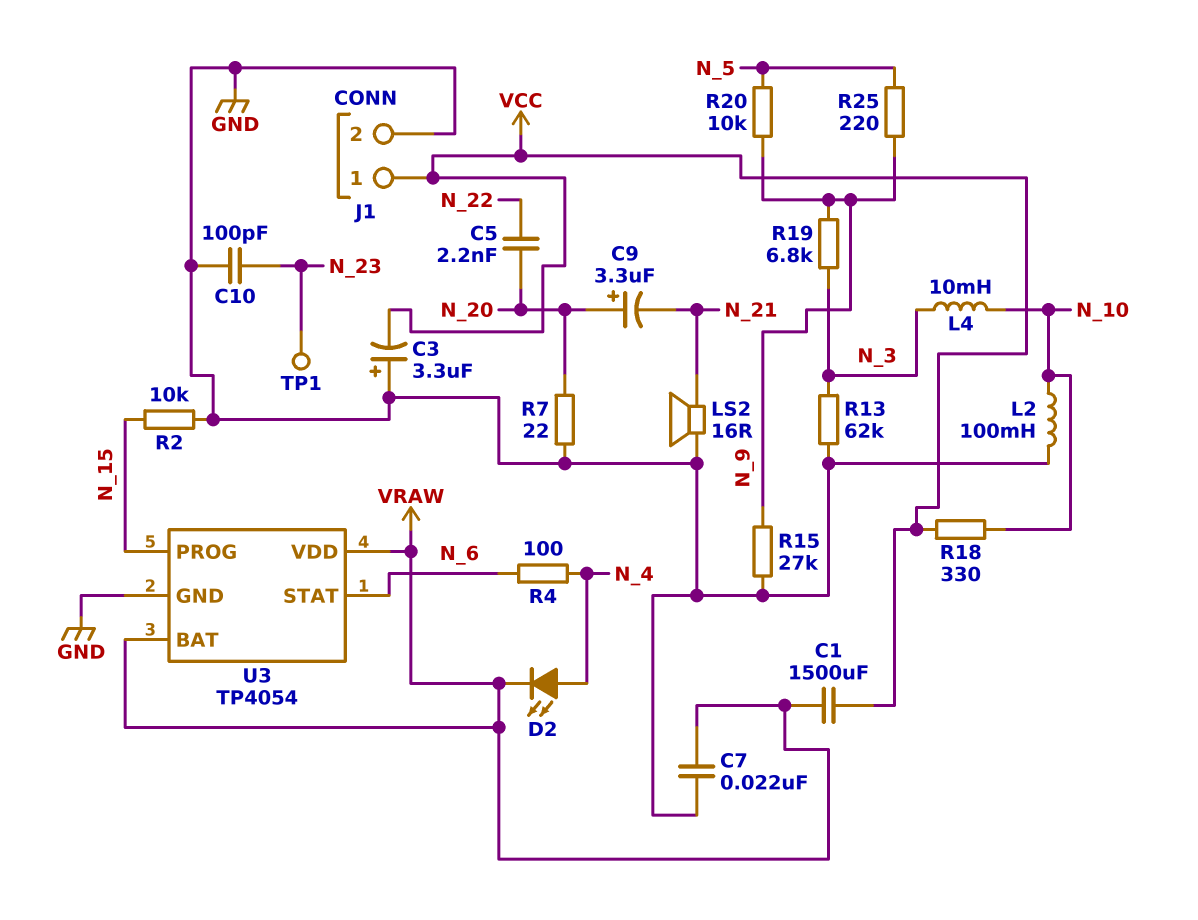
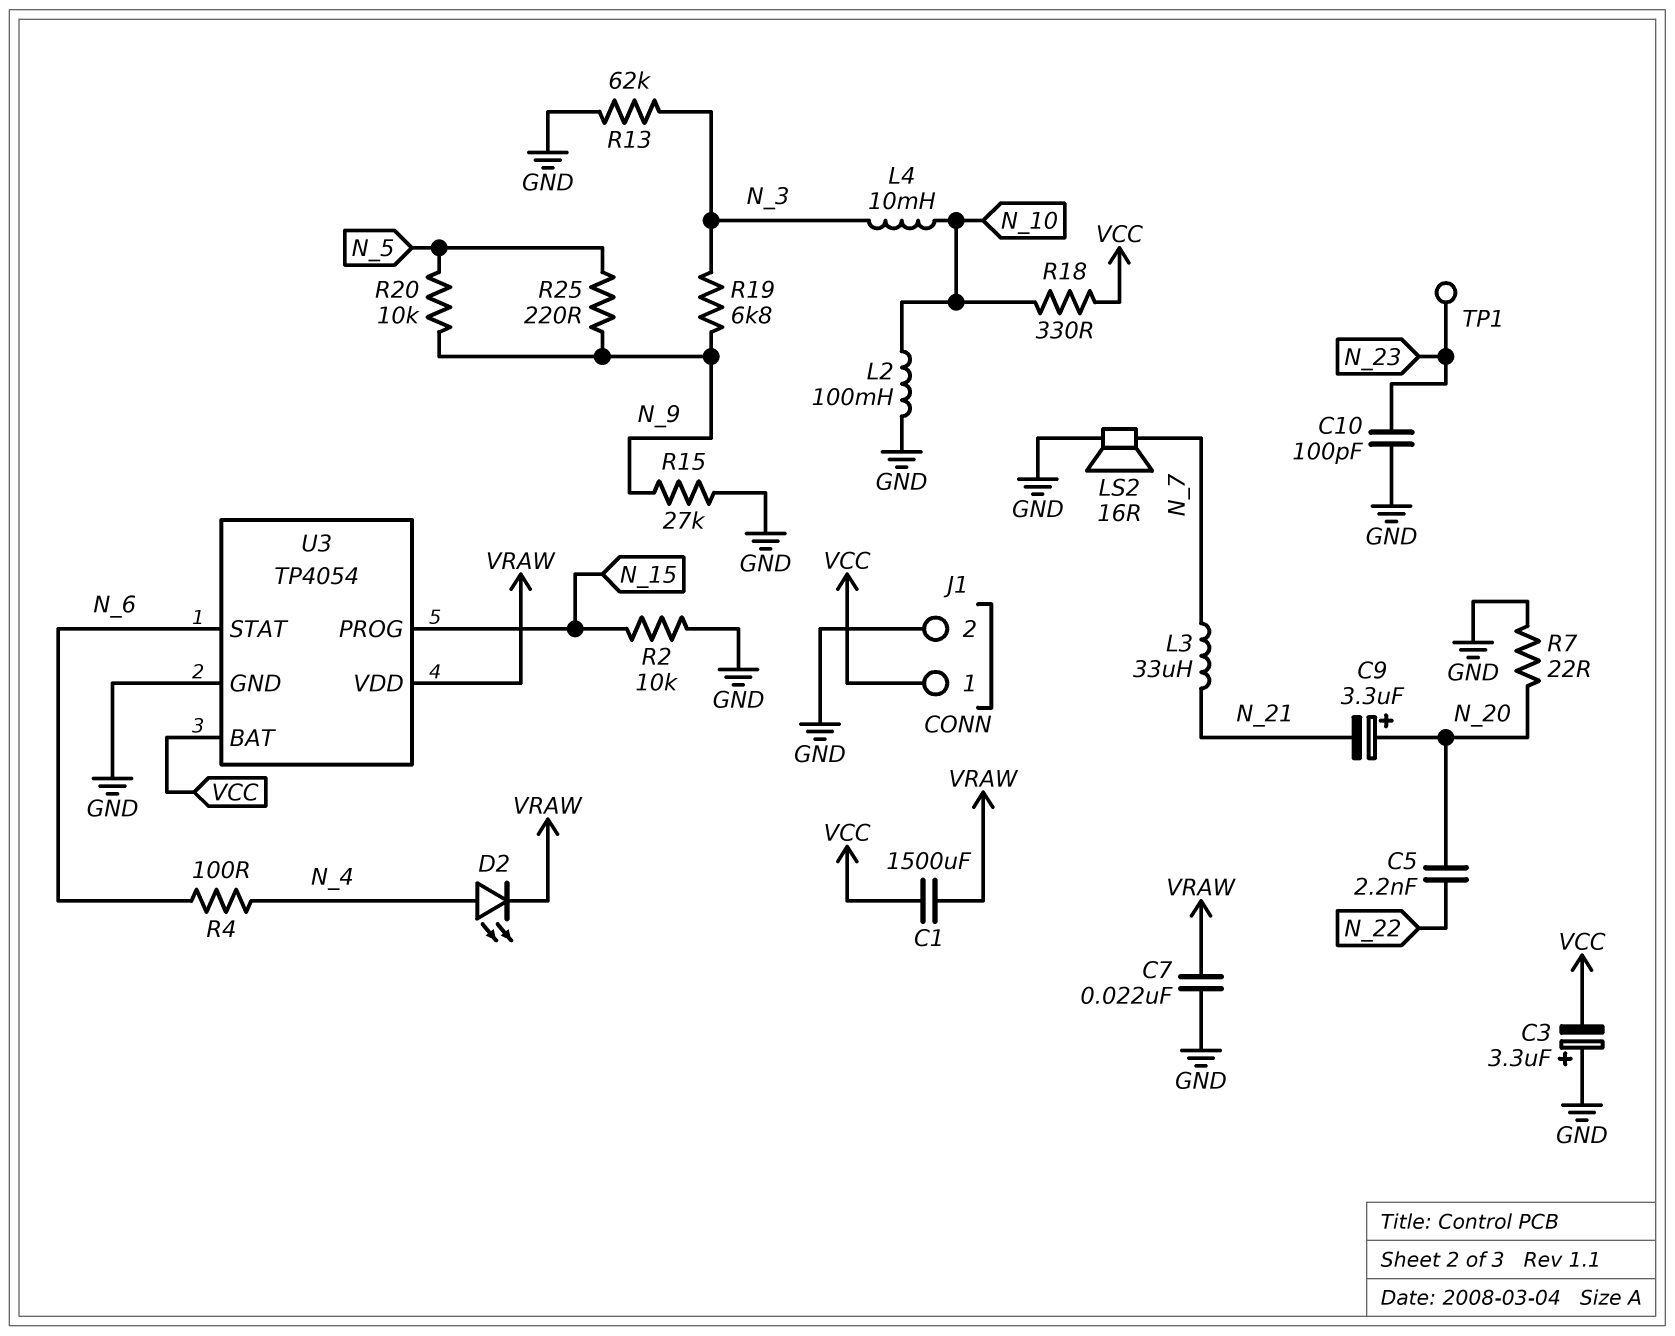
L3: none -> 33uH (N_7, N_21)
LS2: speaker 16R (GND, N_21) -> speaker 16R (GND, N_7)
U3 pin BAT: VRAW -> VCC

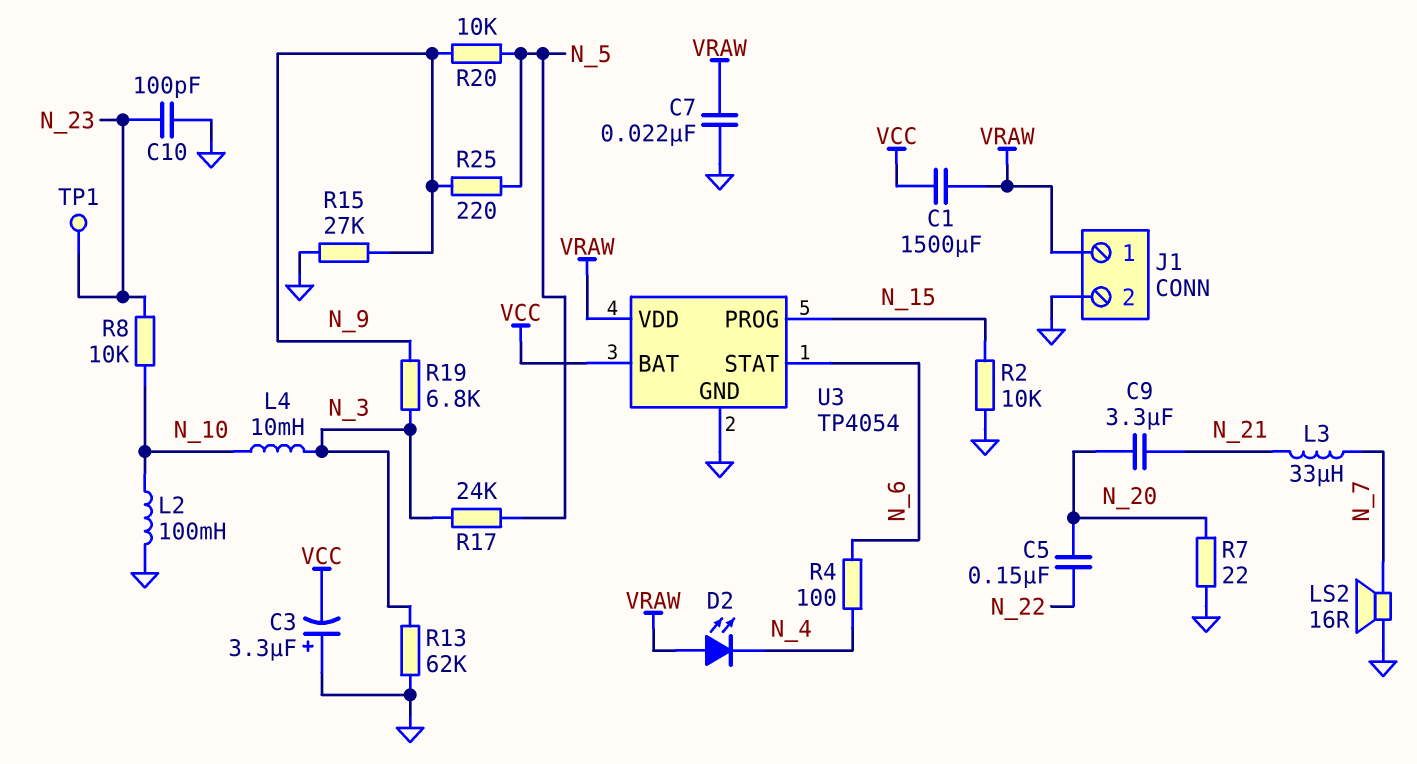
C5: 2.2nF (N_20, N_22) -> 150nF (N_20, N_22)
C9: 3.3uF (plus N_20, minus N_21) -> 3.3uF (N_20, N_21)
D2: LED (A N_4, K VRAW) -> LED (A VRAW, K N_4)
J1 pin 1: VCC -> VRAW
R8: none -> 10k (N_10, N_23)
R17: none -> 24k (N_3, N_5)
R18: 330 (N_10, VCC) -> none

